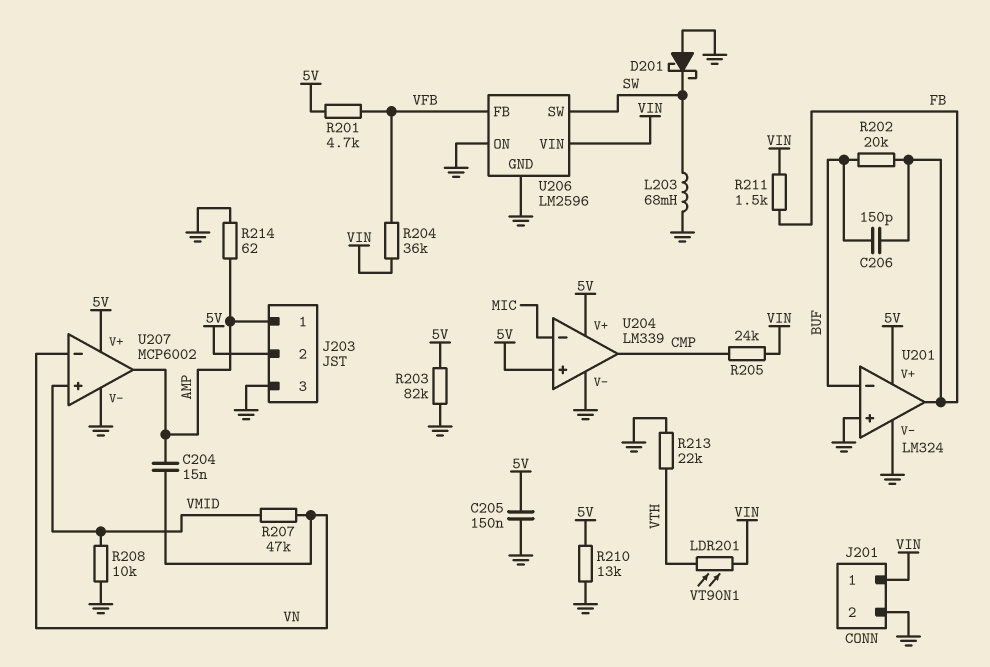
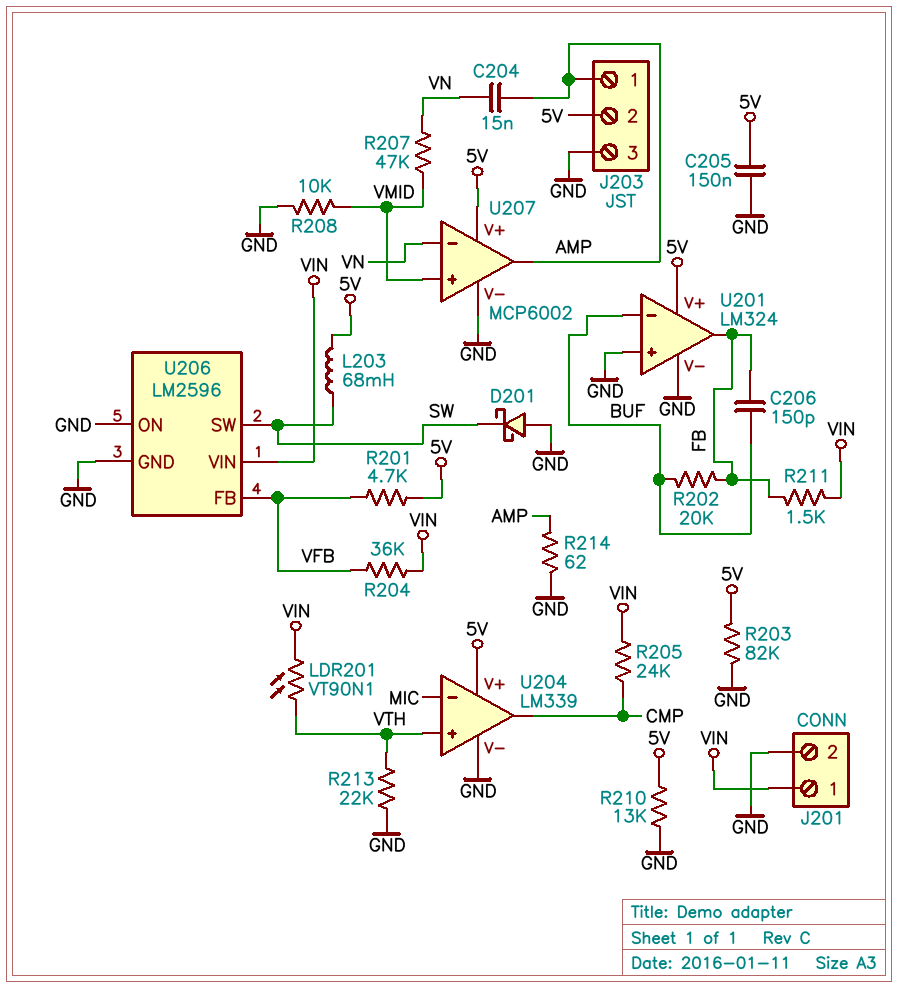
L203: 68mH (GND, SW) -> 68mH (5V, SW)
U204 pin in+: 5V -> VTH

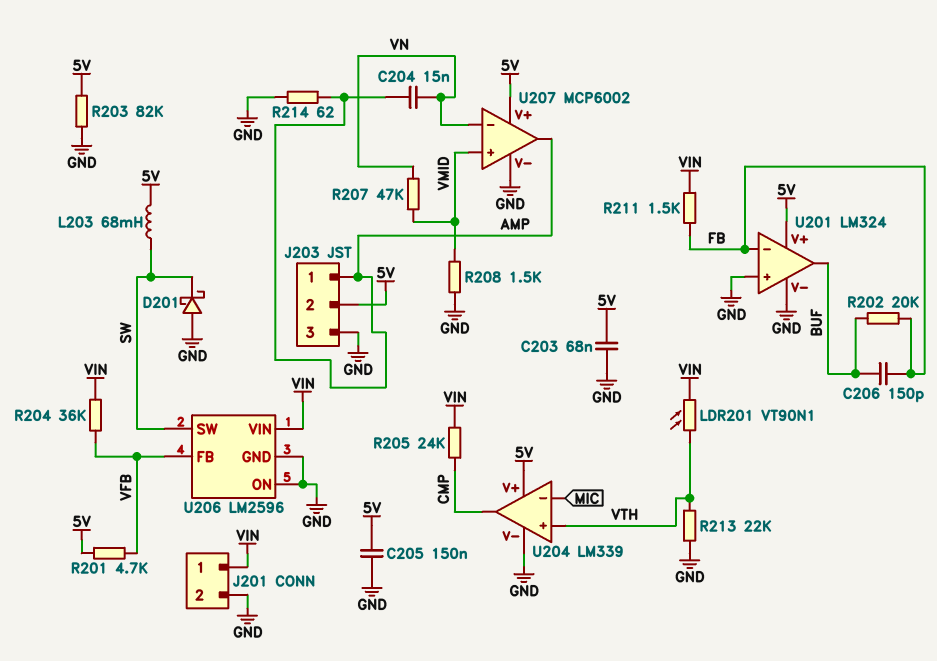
C203: none -> 68nF (5V, GND)
R208: 10k (GND, VMID) -> 1.5k (GND, VMID)
R210: 13k (5V, GND) -> none
U201 pin in-: BUF -> FB
U201 pin out: FB -> BUF

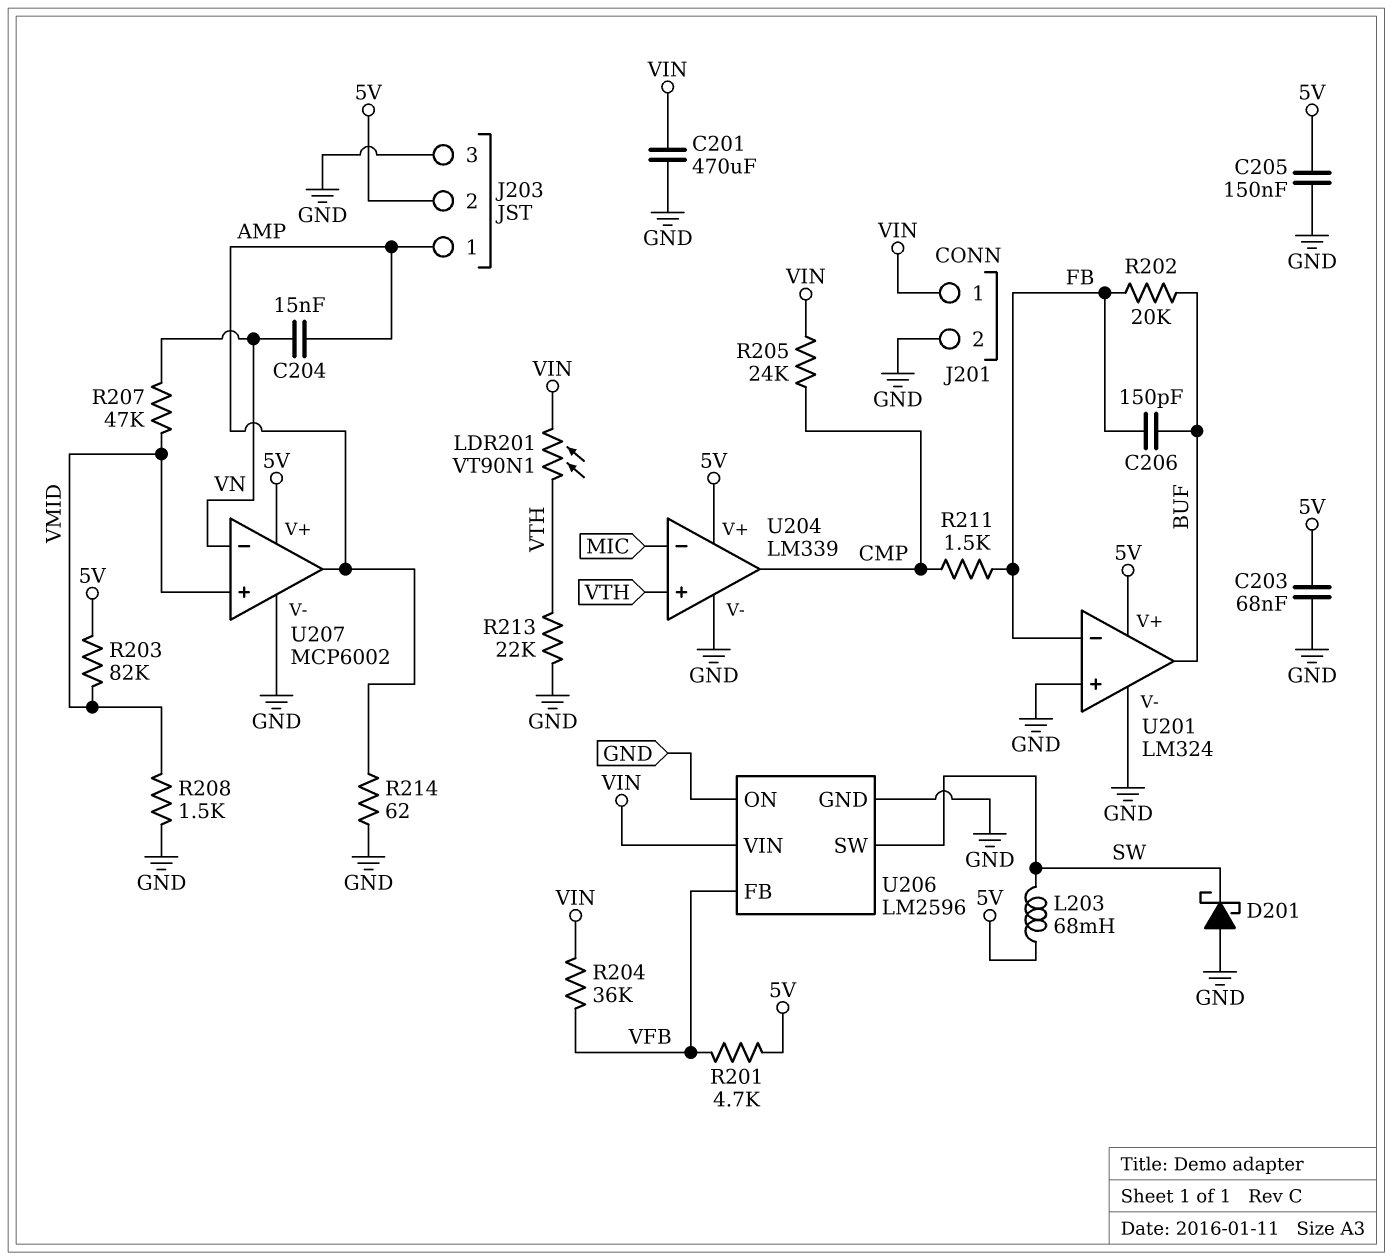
C201: none -> 470uF (GND, VIN)
R203: 82k (5V, GND) -> 82k (5V, VMID)
R211: 1.5k (FB, VIN) -> 1.5k (CMP, FB)

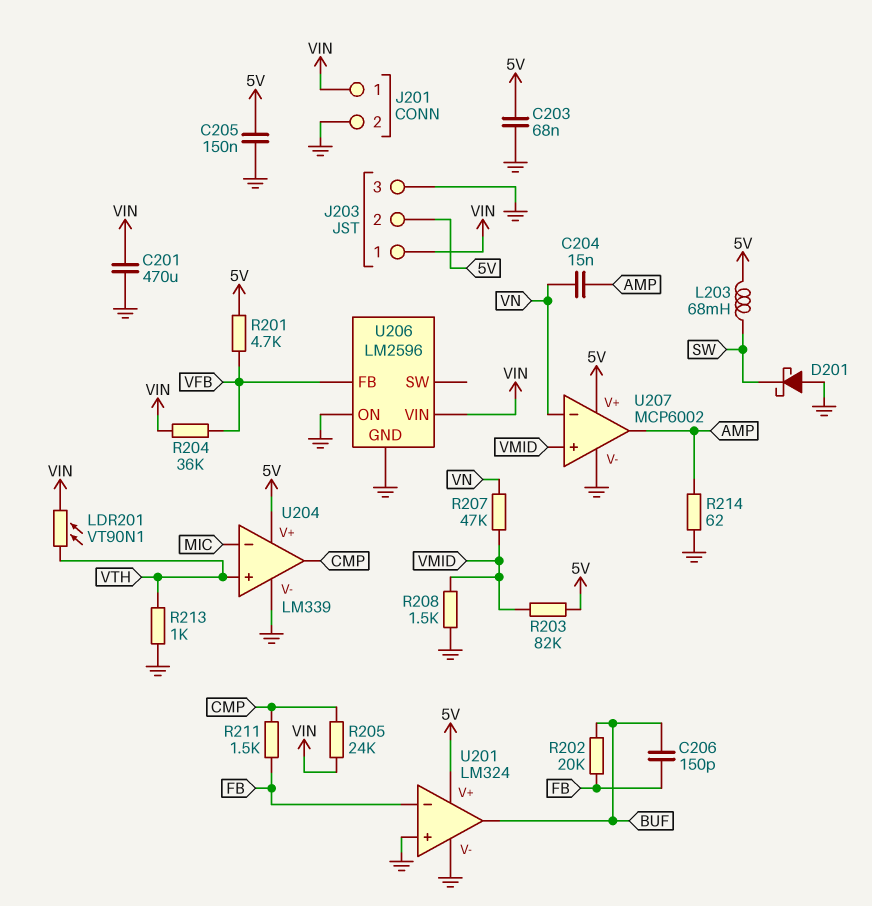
J203 pin 1: AMP -> VIN
R213: 22k (GND, VTH) -> 1k (GND, VTH)
U206 pin SW: SW -> none

